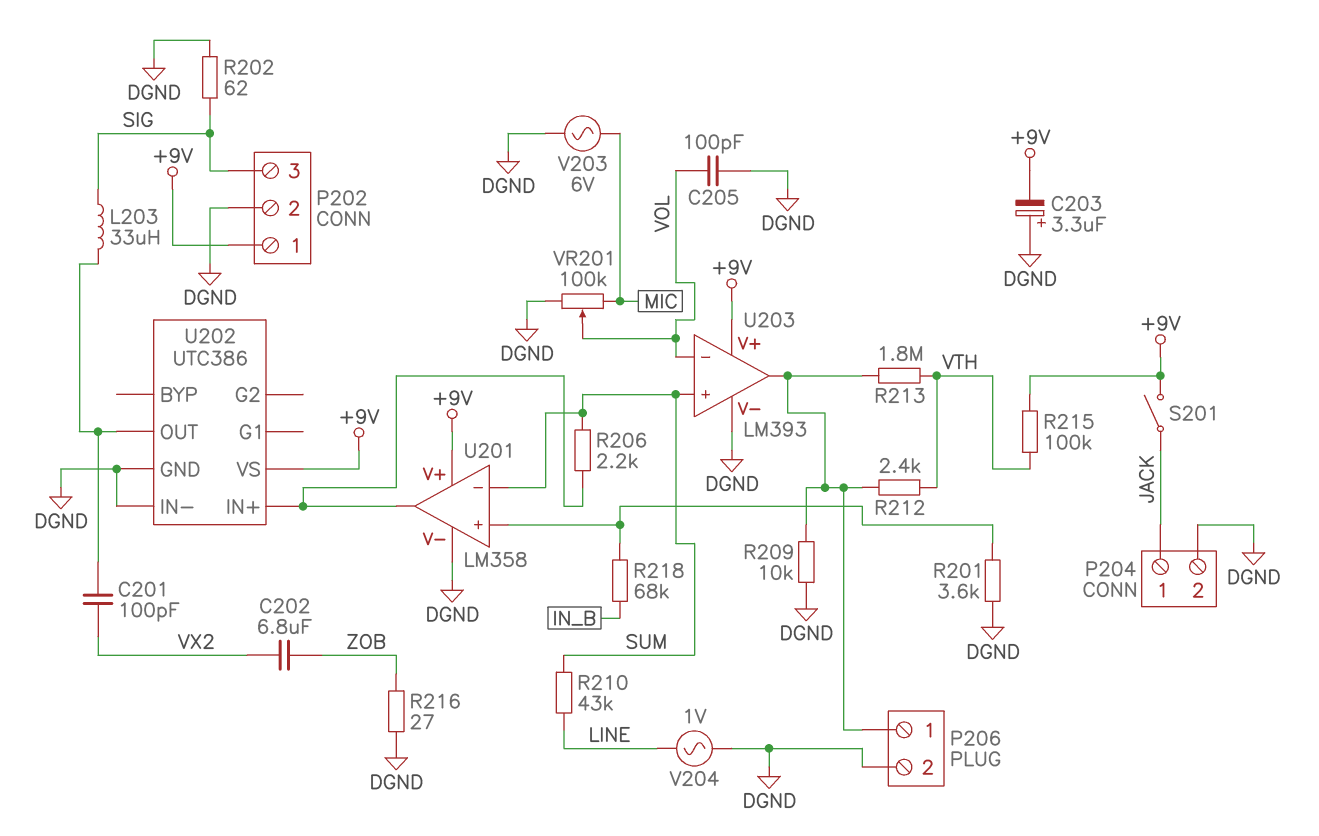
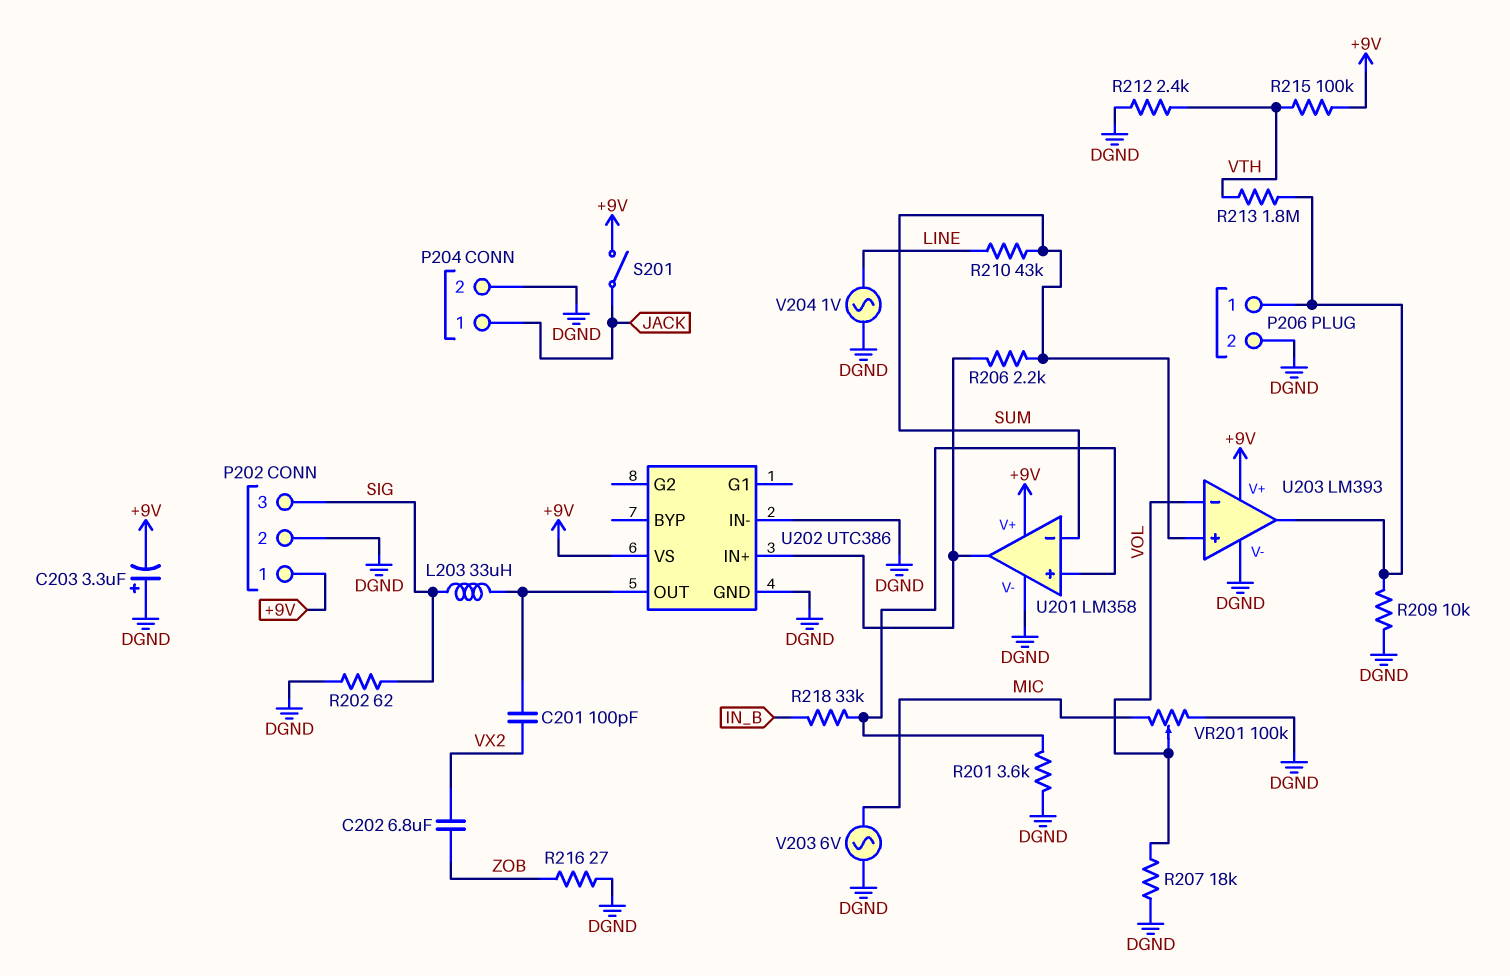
C205: 100pF (DGND, VOL) -> none
R207: none -> 18k (DGND, VOL)
R212: 2.4k (P206/1, VTH) -> 2.4k (DGND, VTH)
R218: 68k (IN_B, U201/in+) -> 33k (IN_B, U201/in+)

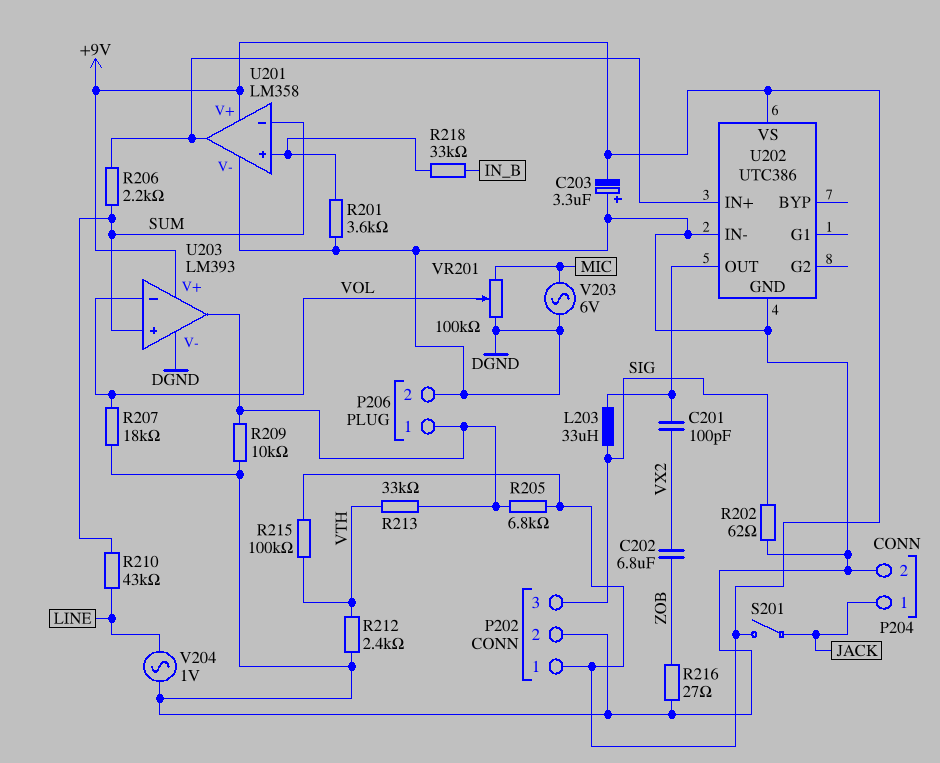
R205: none -> 6.8k (+9V, P206/1)
R213: 1.8M (P206/1, VTH) -> 33k (P206/1, VTH)

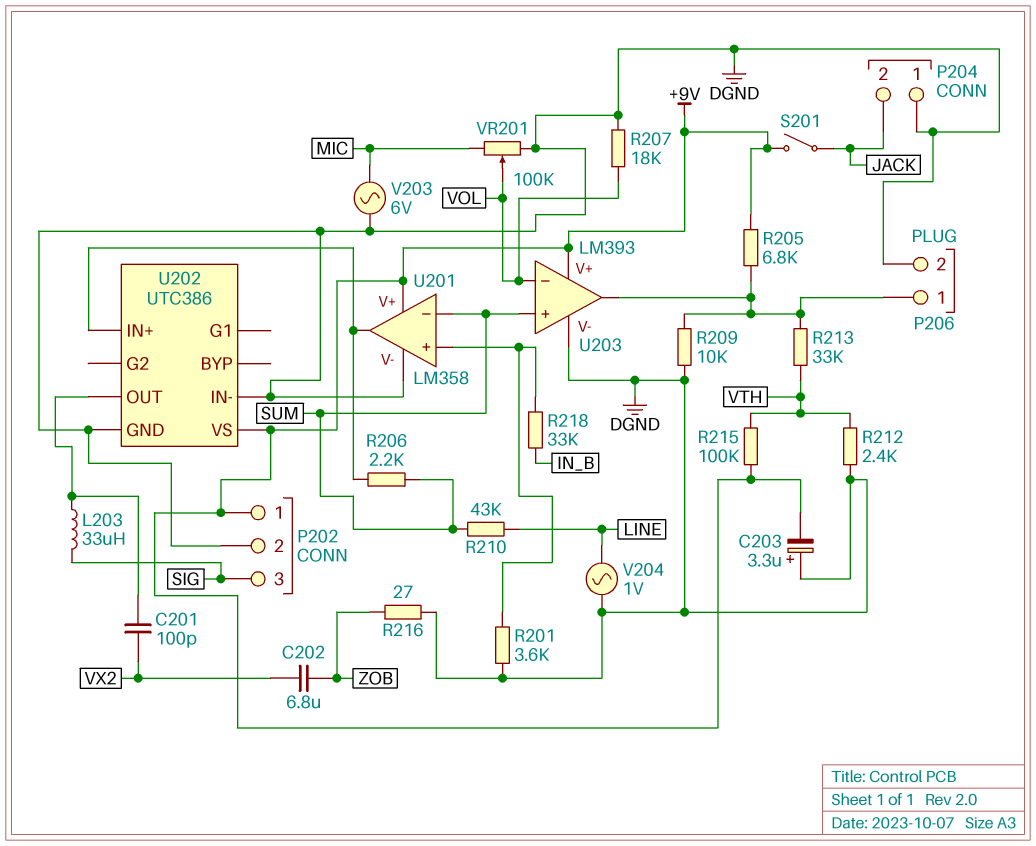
P204 pin 1: JACK -> DGND
P204 pin 2: DGND -> JACK
R202: 62 (DGND, SIG) -> none

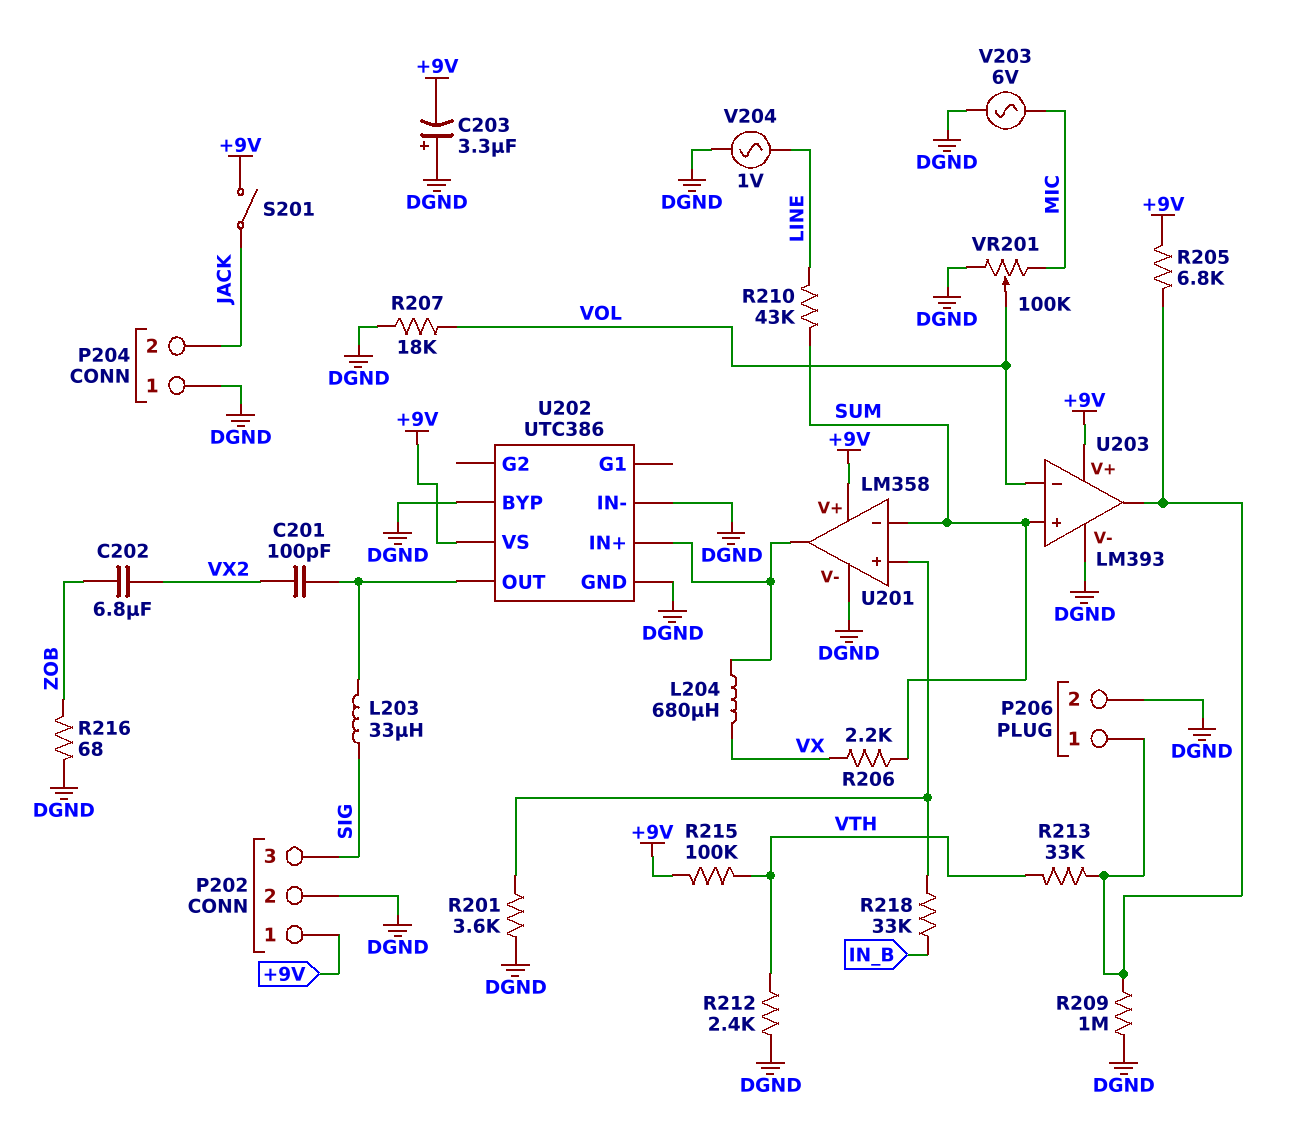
L204: none -> 680uH (U201/out, VX)
R206: 2.2k (SUM, U201/out) -> 2.2k (SUM, VX)
R209: 10k (DGND, P206/1) -> 1M (DGND, P206/1)
R216: 27 (DGND, ZOB) -> 68 (DGND, ZOB)
U202 pin BYP: none -> DGND

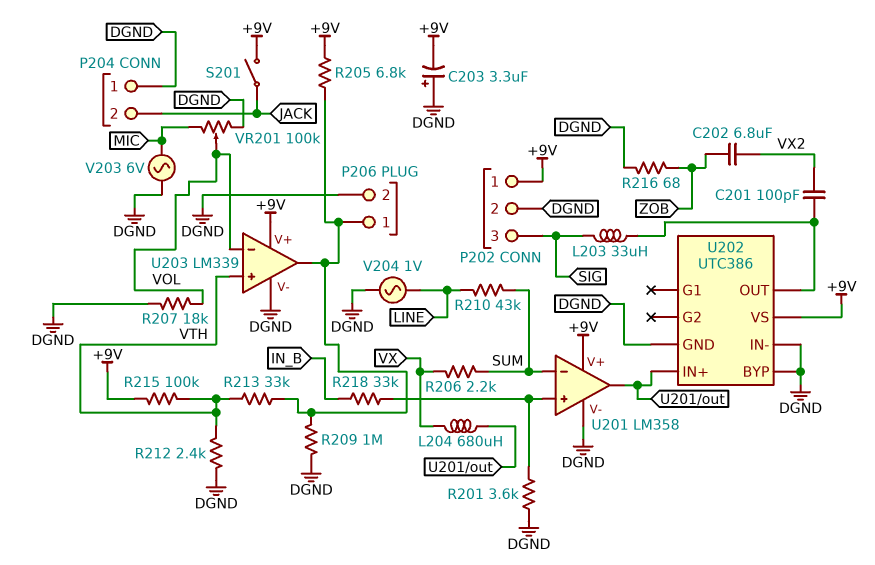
U203: LM393 -> LM339
U203 pin in+: SUM -> VTH

